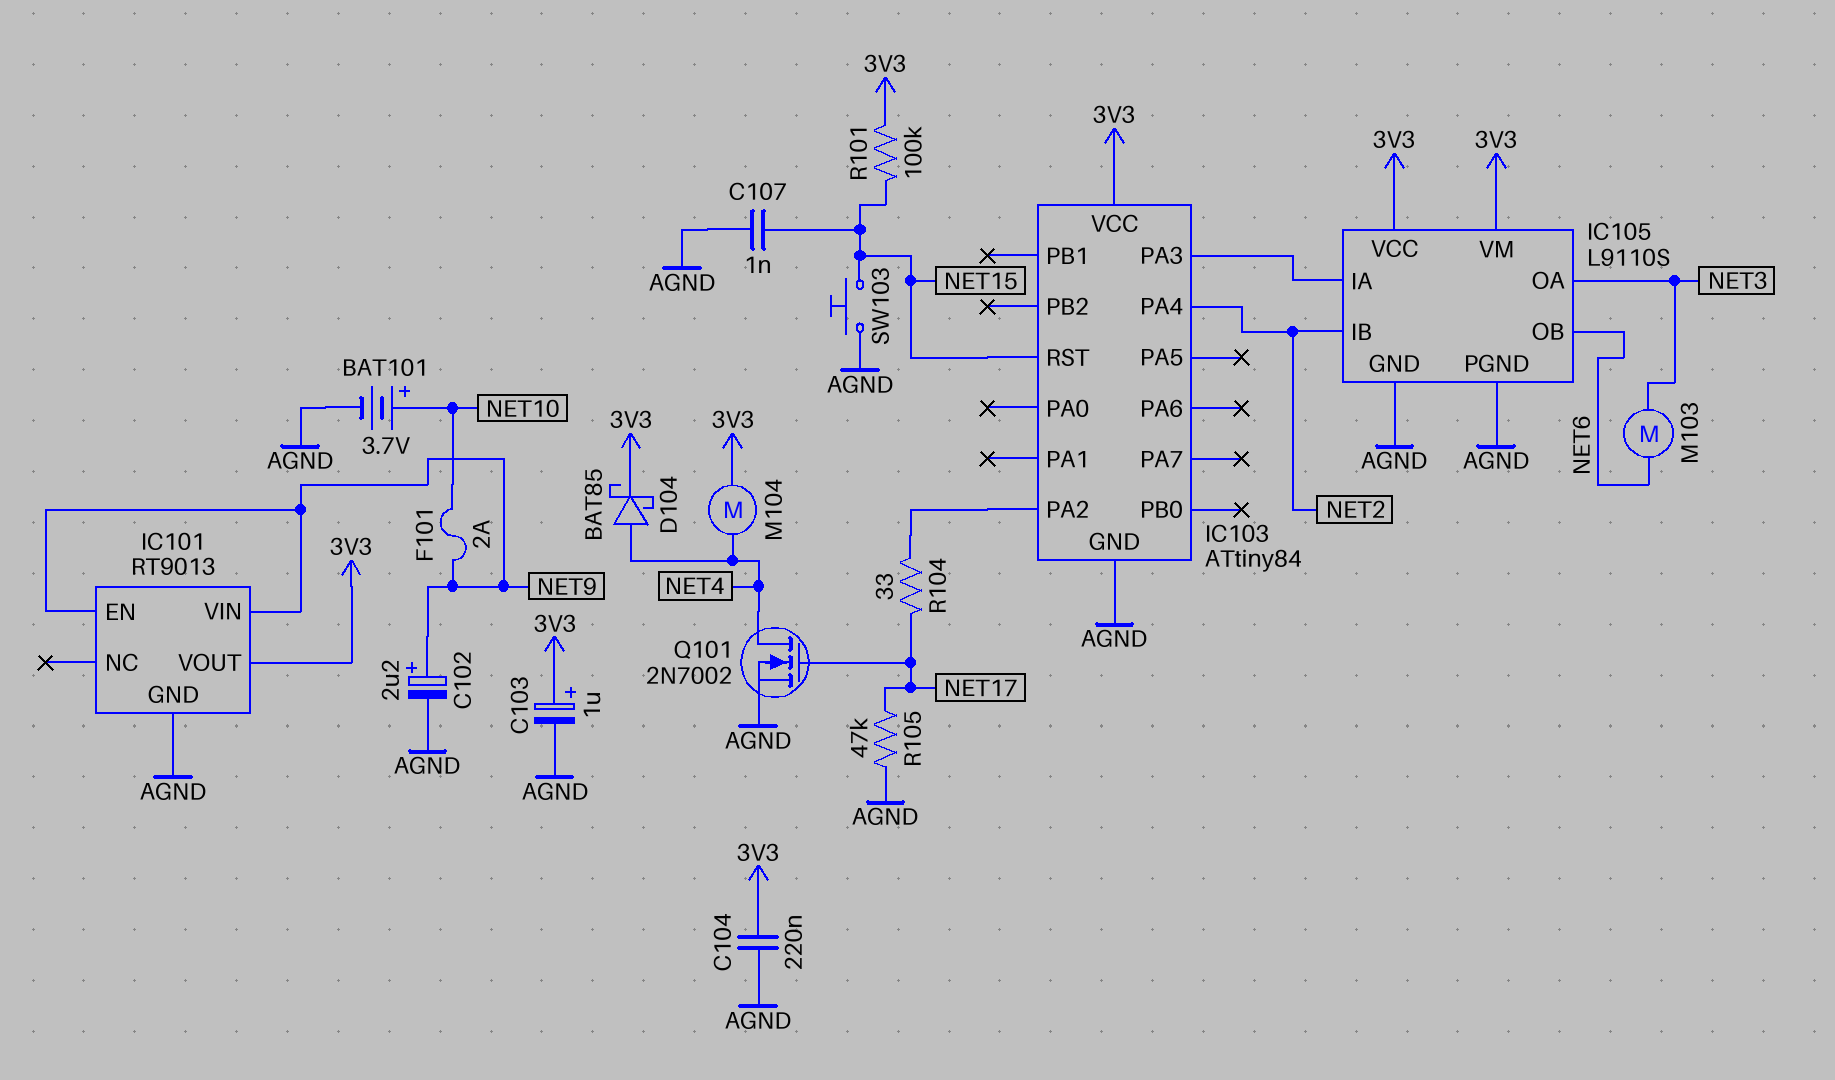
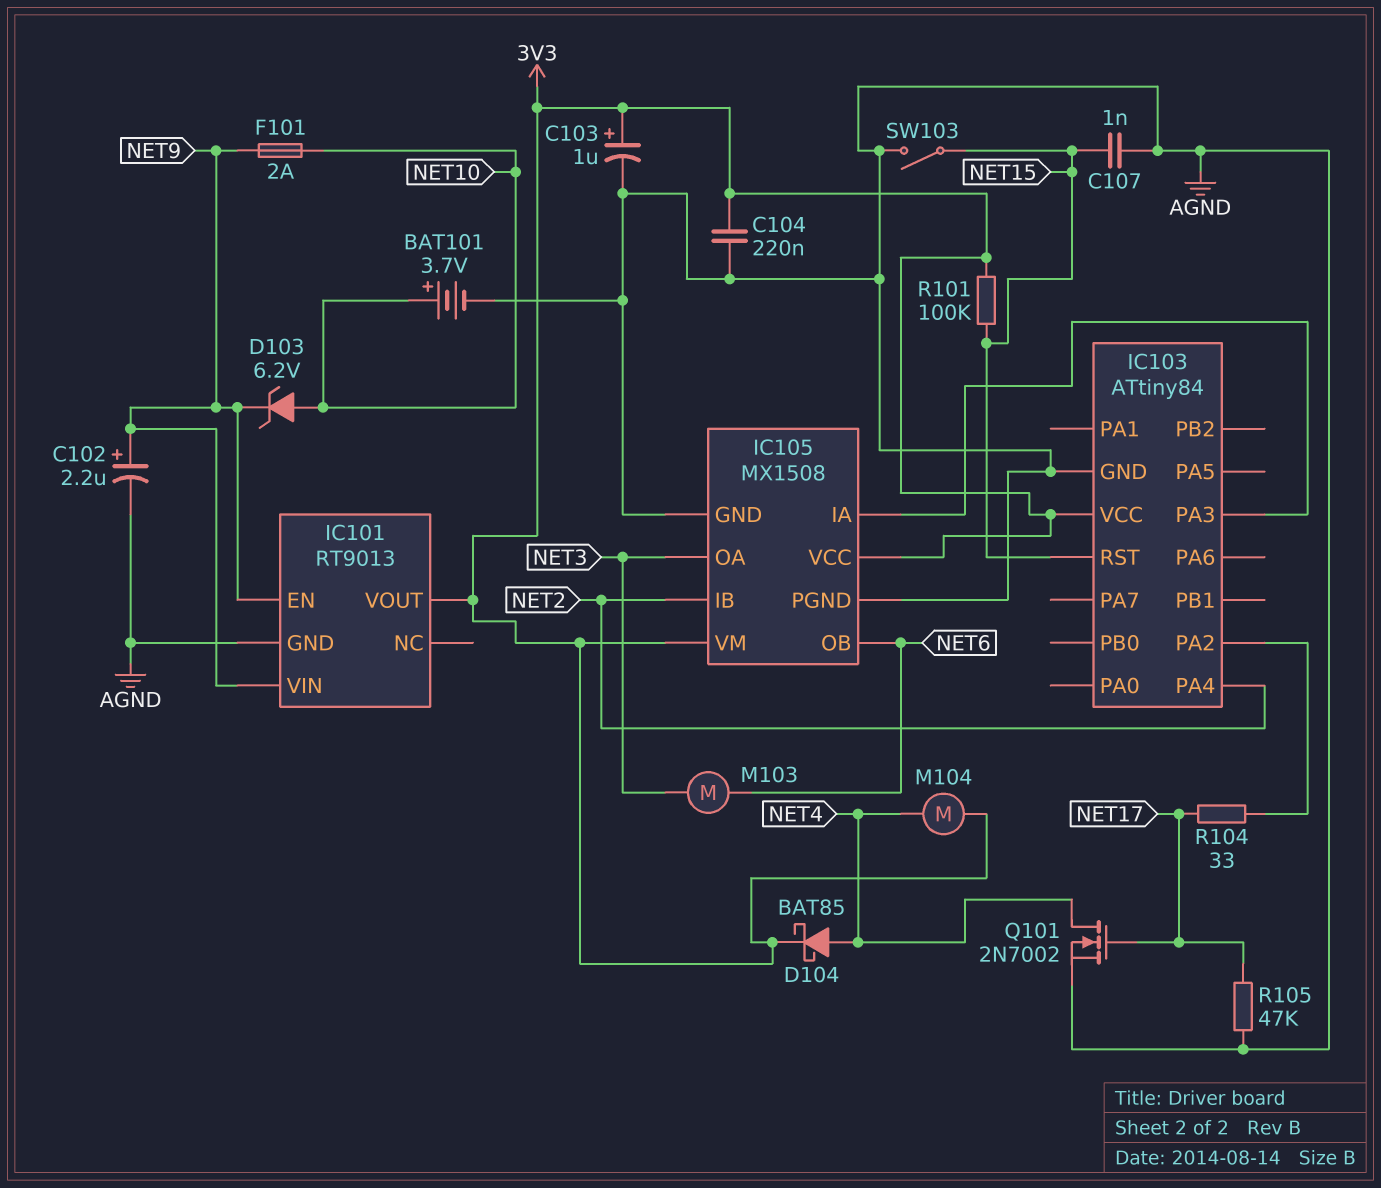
D103: none -> zener 6.2V (A NET10, K NET9)
IC105: L9110S -> MX1508
SW103: button (AGND, NET15) -> switch (AGND, NET15)

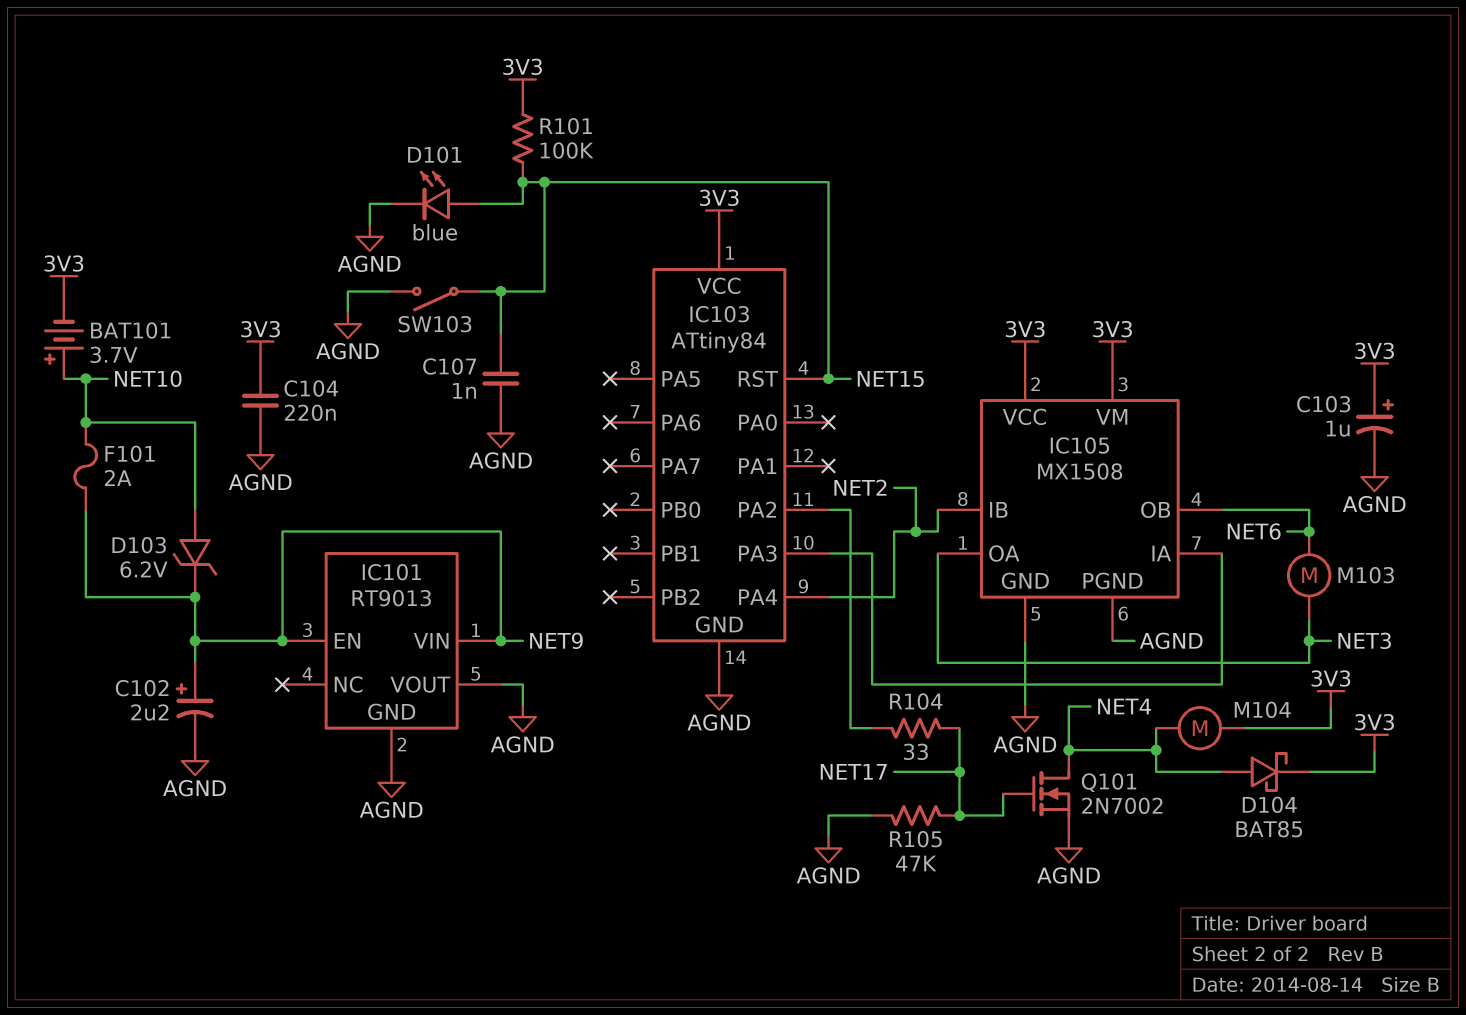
BAT101: 3.7V (plus NET10, minus AGND) -> 3.7V (plus NET10, minus 3V3)
D101: none -> LED blue (A NET15, K AGND)
IC101 pin VOUT: 3V3 -> AGND

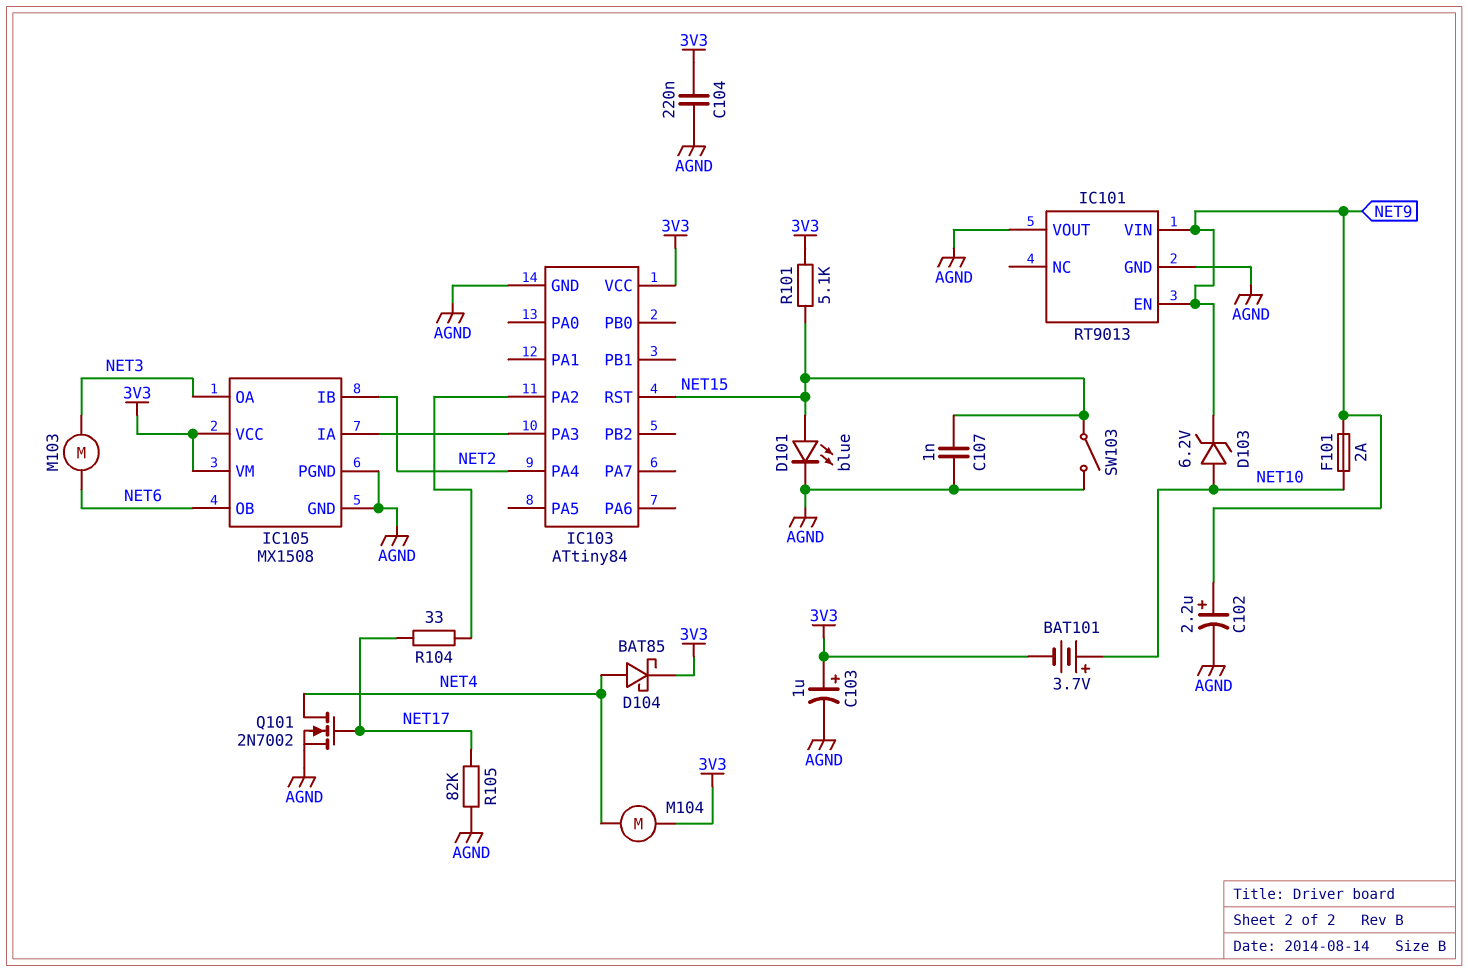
R101: 100k (3V3, NET15) -> 5.1k (3V3, NET15)
R105: 47k (AGND, NET17) -> 82k (AGND, NET17)

